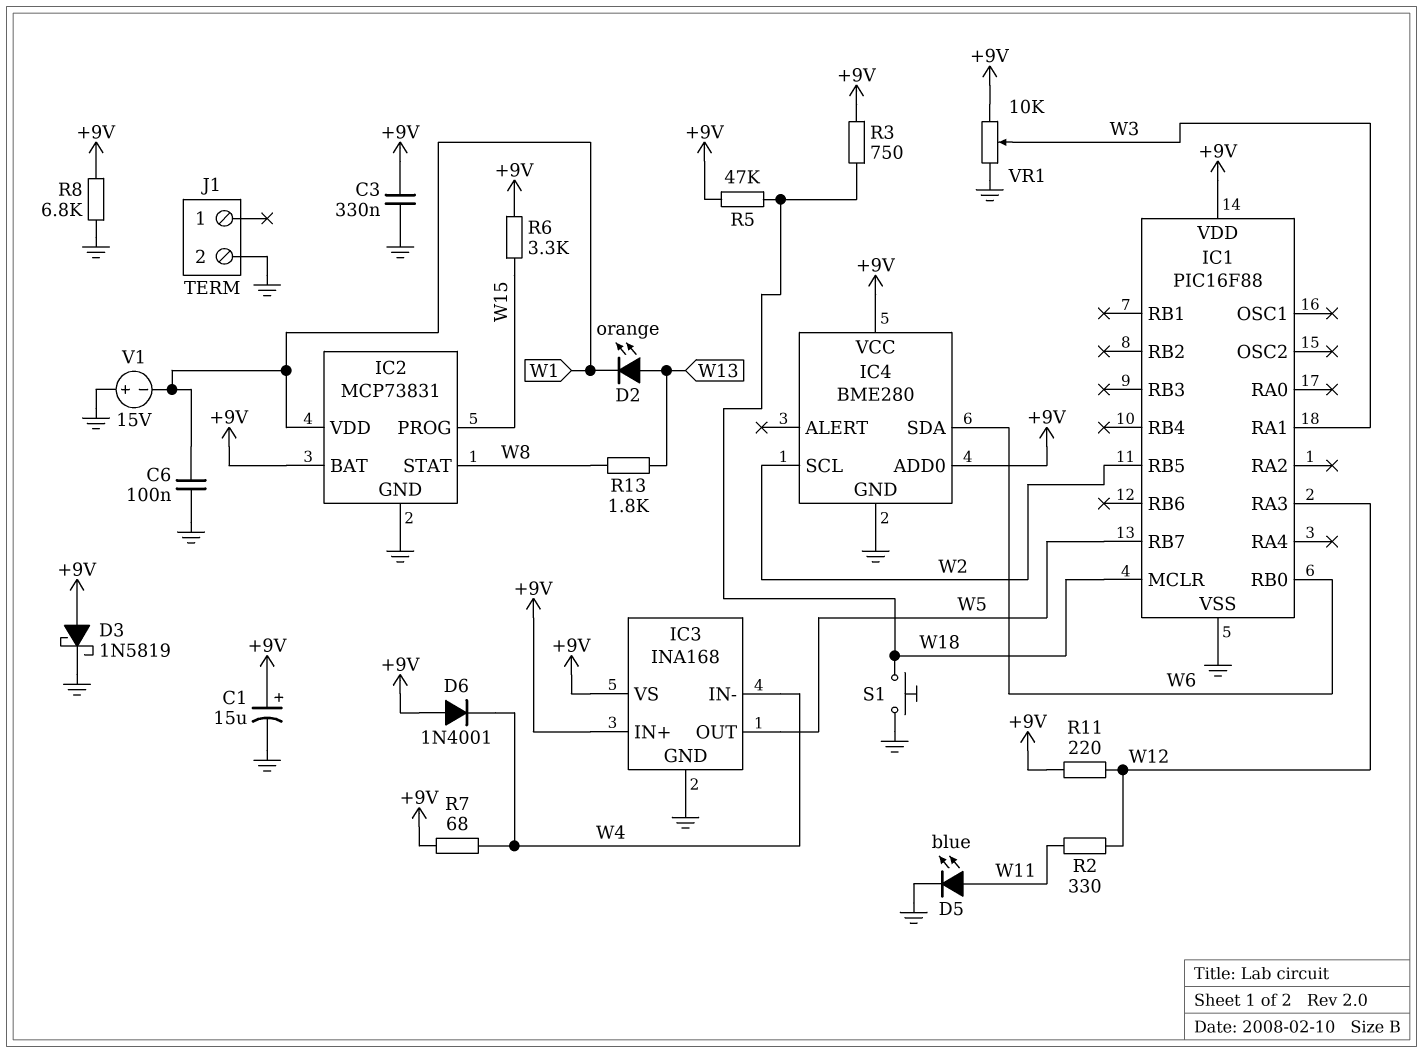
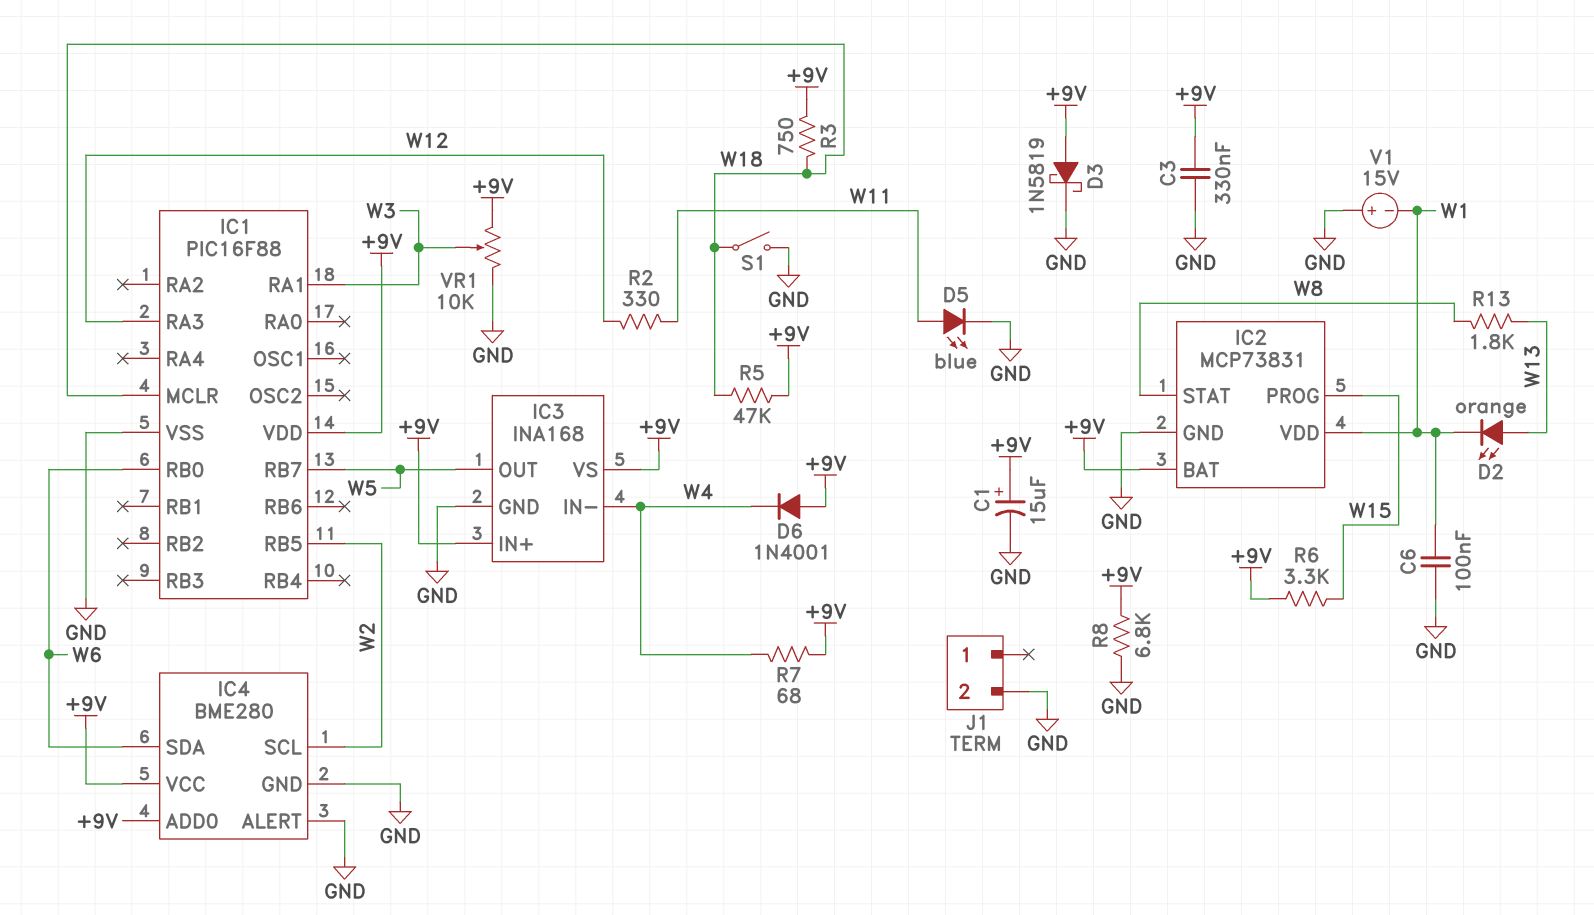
IC4 pin ALERT: none -> GND
R11: 220 (+9V, W12) -> none
S1: button (GND, W18) -> switch (GND, W18)

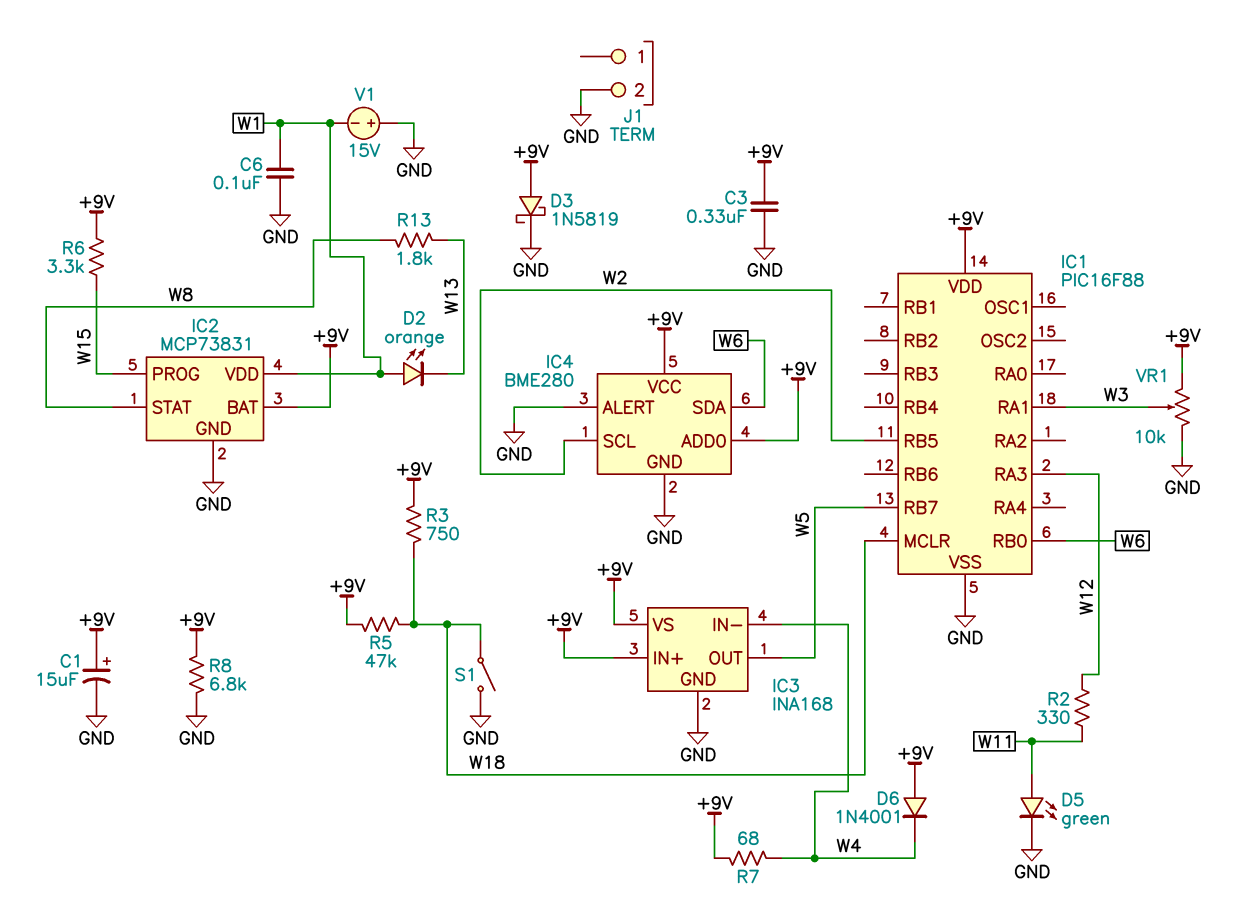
D2: LED orange (A W13, K W1) -> LED orange (A W1, K W13)
D5: LED blue (A W11, K GND) -> LED green (A W11, K GND)

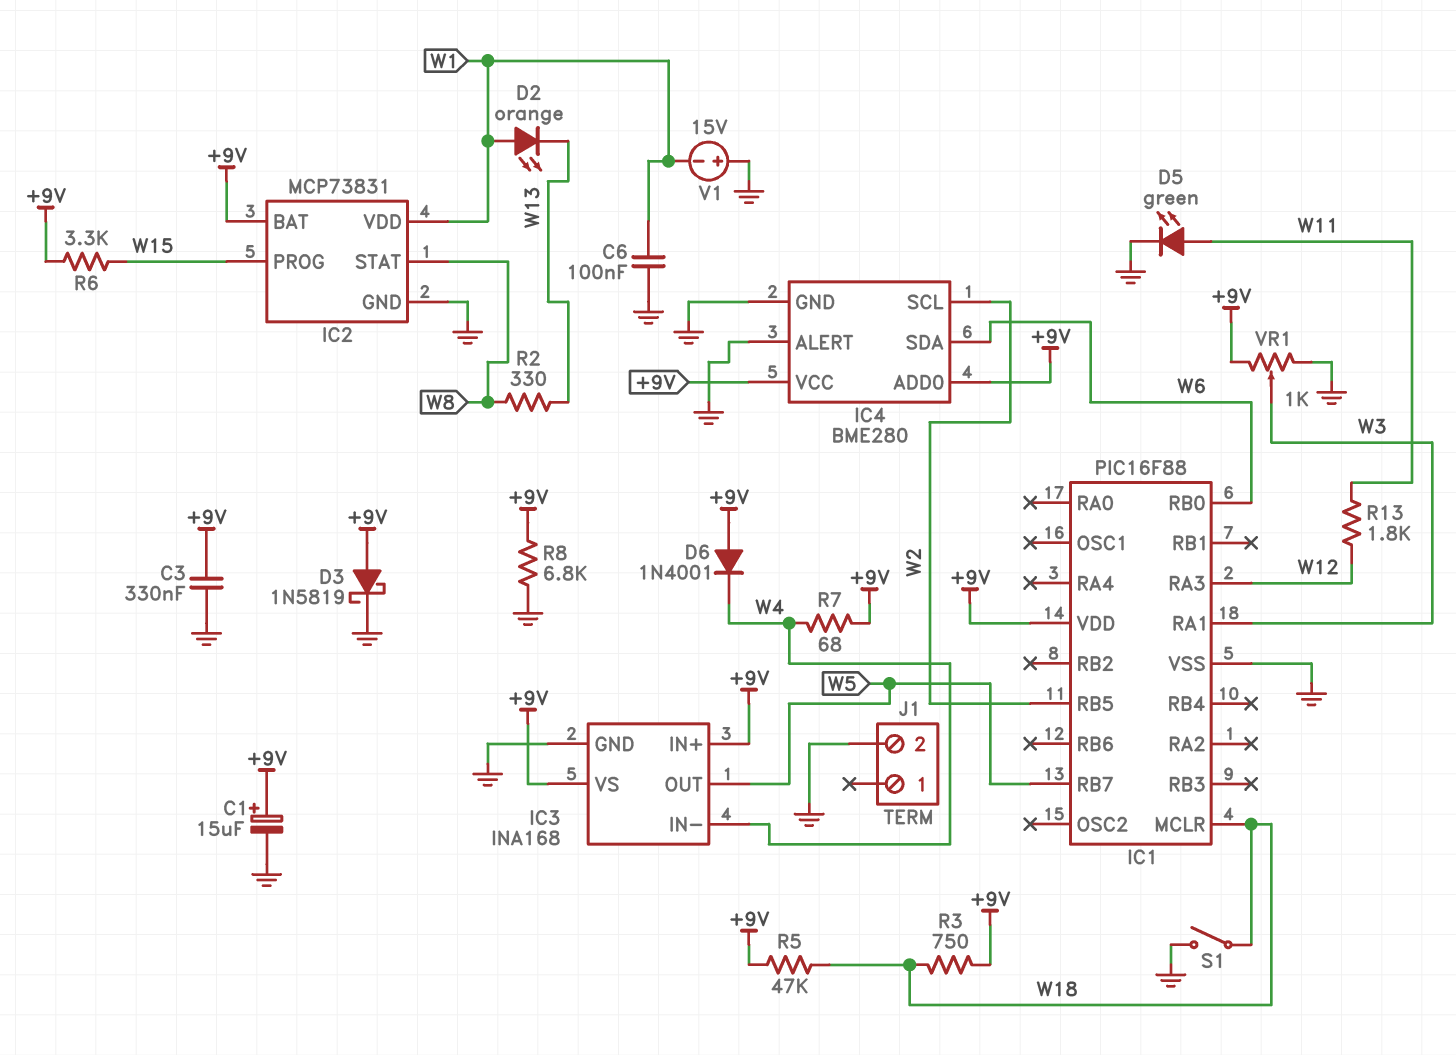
R2: 330 (W11, W12) -> 330 (W8, W13)
R13: 1.8k (W8, W13) -> 1.8k (W11, W12)
VR1: 10k (+9V, GND, wiper W3) -> 1k (+9V, GND, wiper W3)

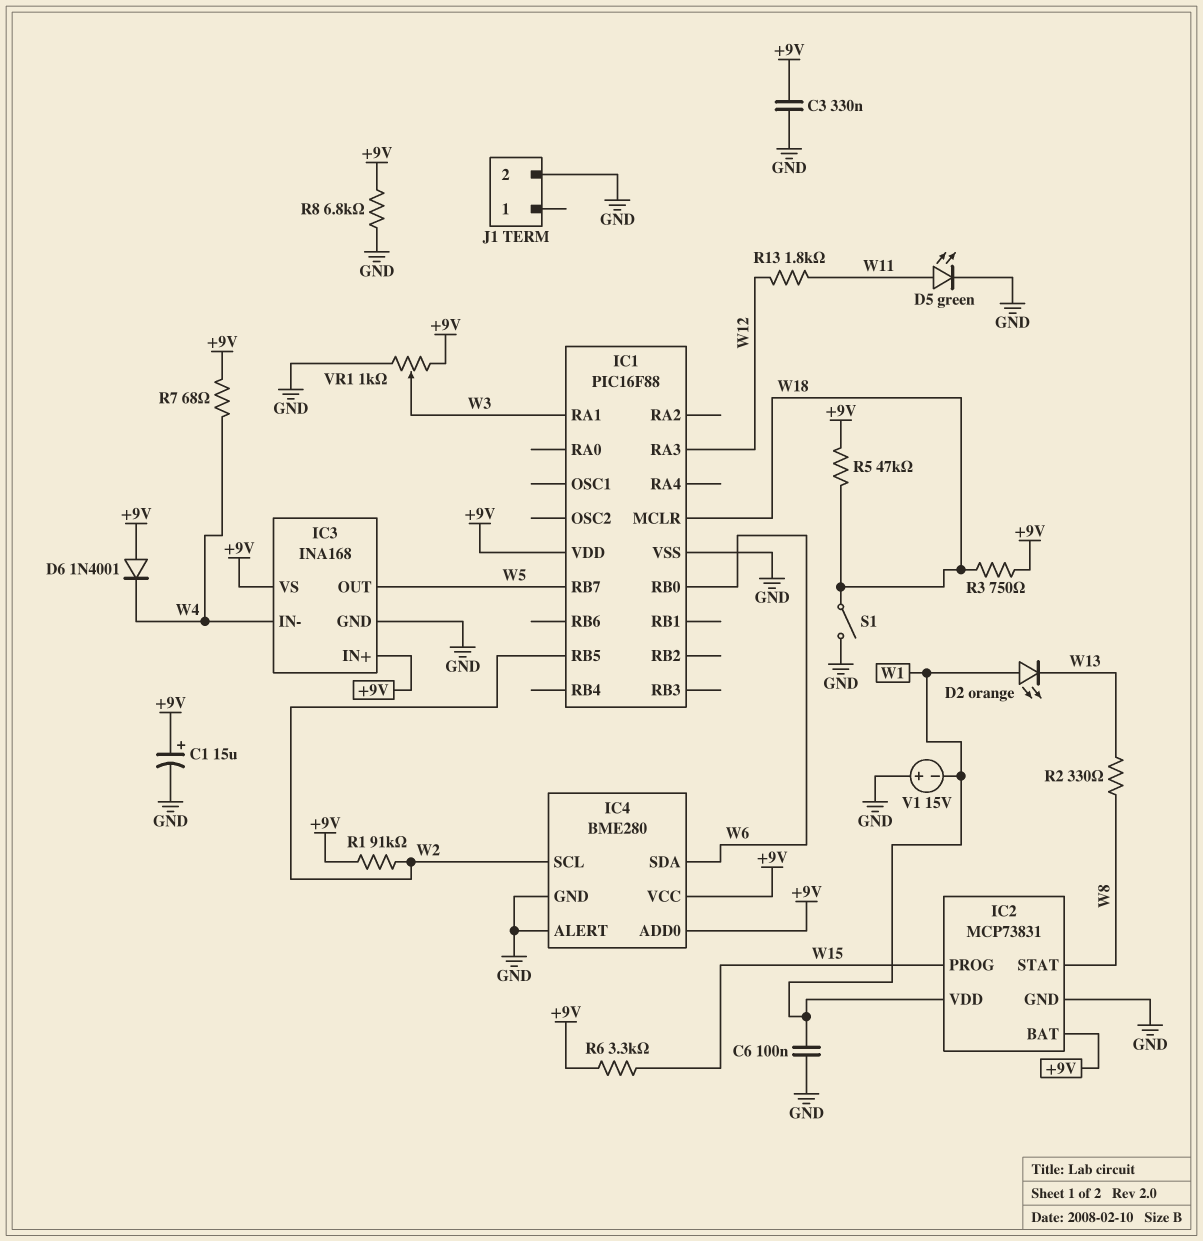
D3: schottky 1N5819 (A +9V, K GND) -> none
R1: none -> 91k (+9V, W2)

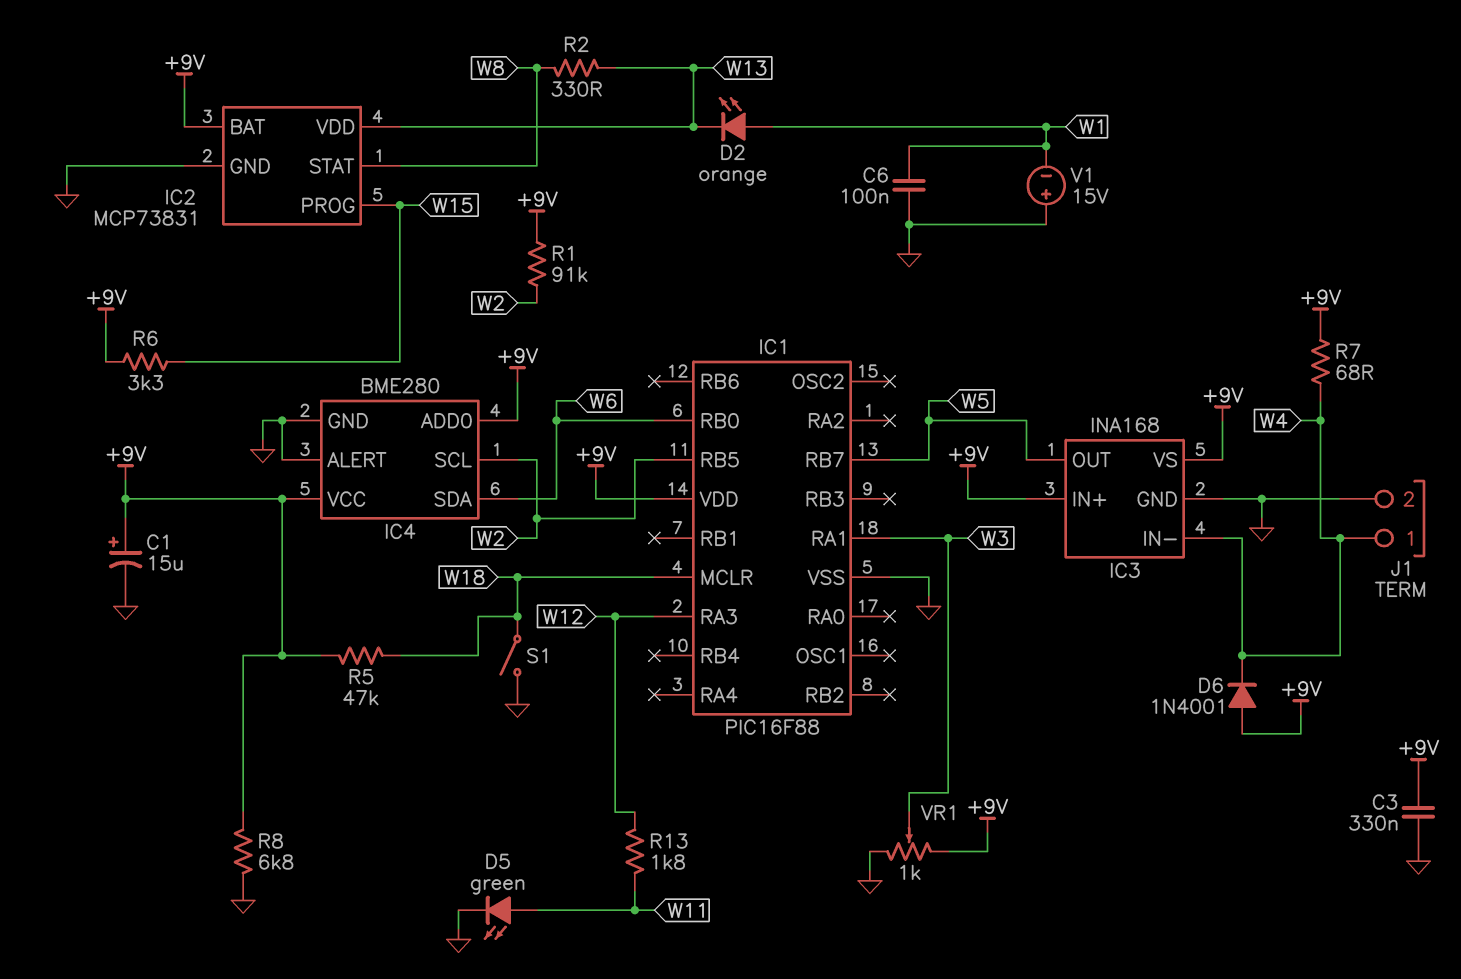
IC2 pin VDD: W1 -> W13
J1 pin 1: none -> W4
R3: 750 (+9V, W18) -> none

